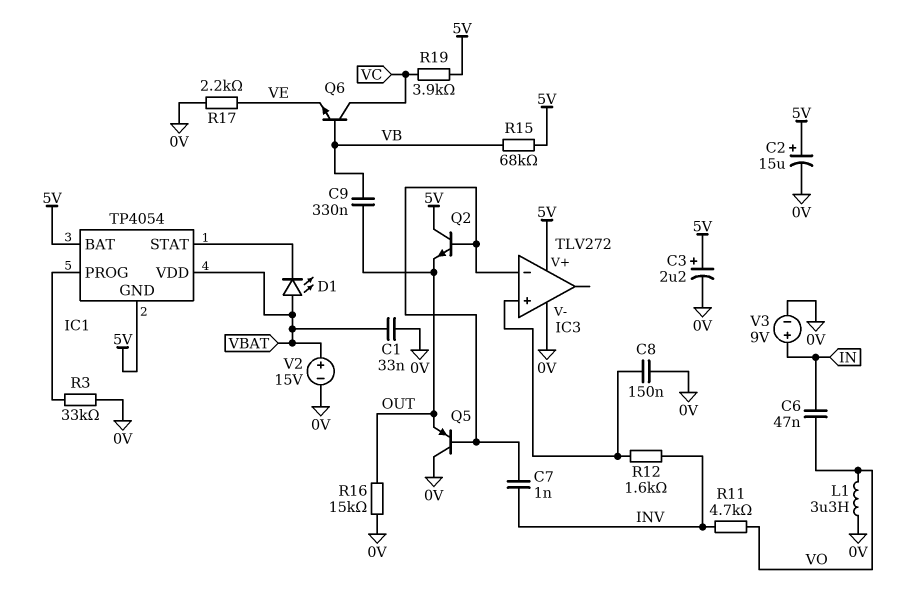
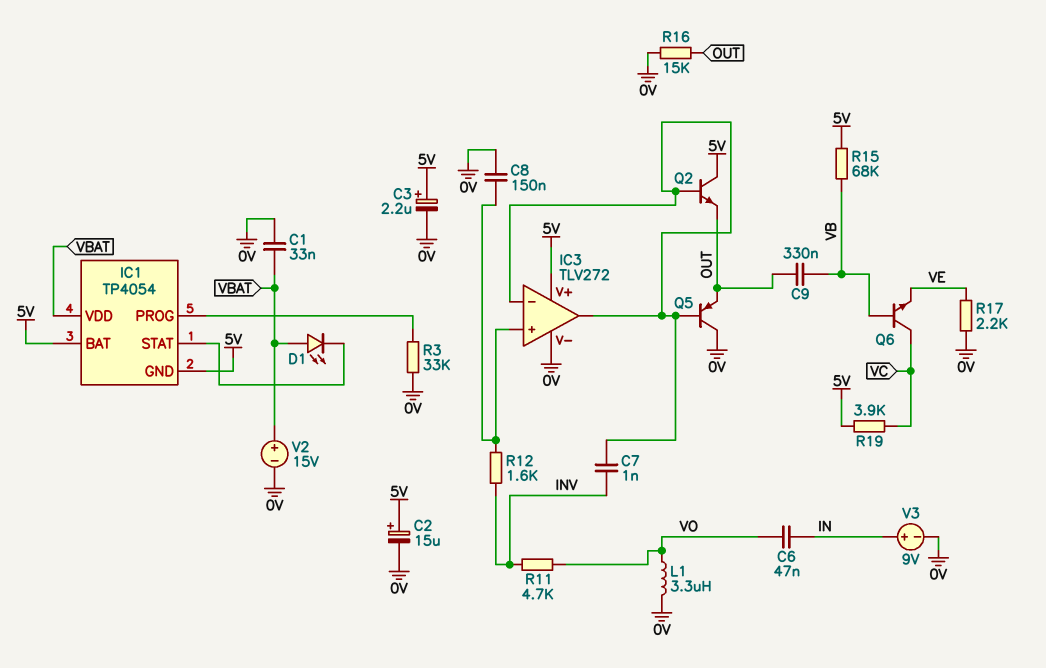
IC3 pin out: none -> IC3/in-

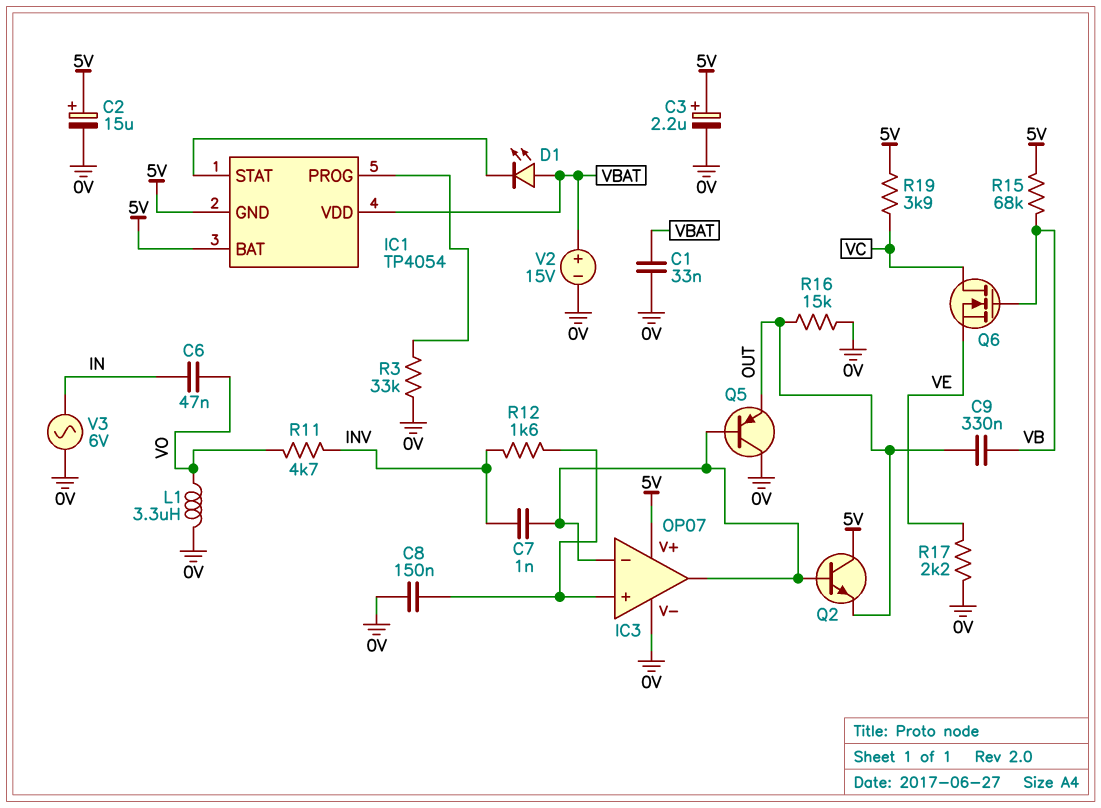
IC3: TLV272 -> OP07
Q6: NPN (B VB, C VC, E VE) -> NMOS (G VB, D VC, S VE)
V3: 9V (plus IN, minus 0V) -> AC 6V (0V, IN)

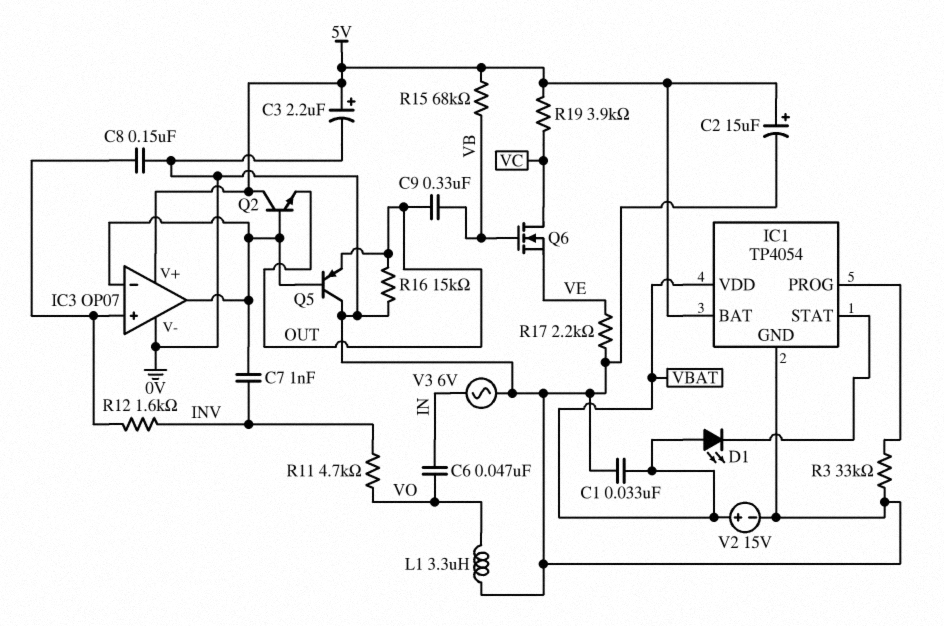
IC1 pin GND: 5V -> 0V

